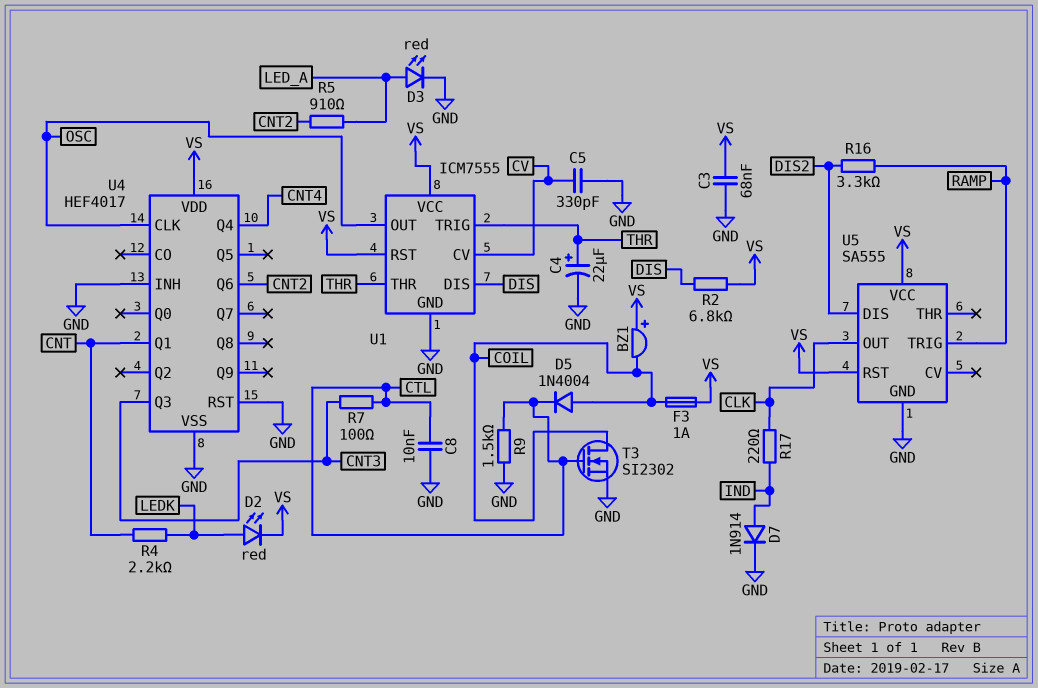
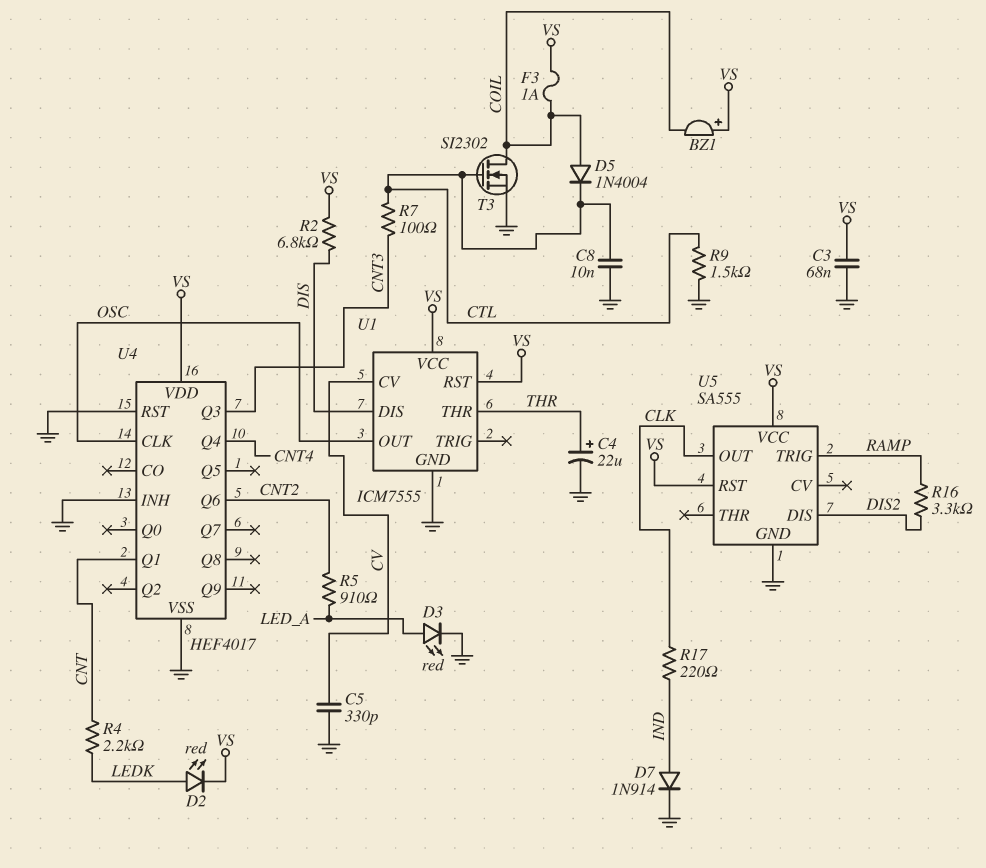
U1 pin TRIG: THR -> none

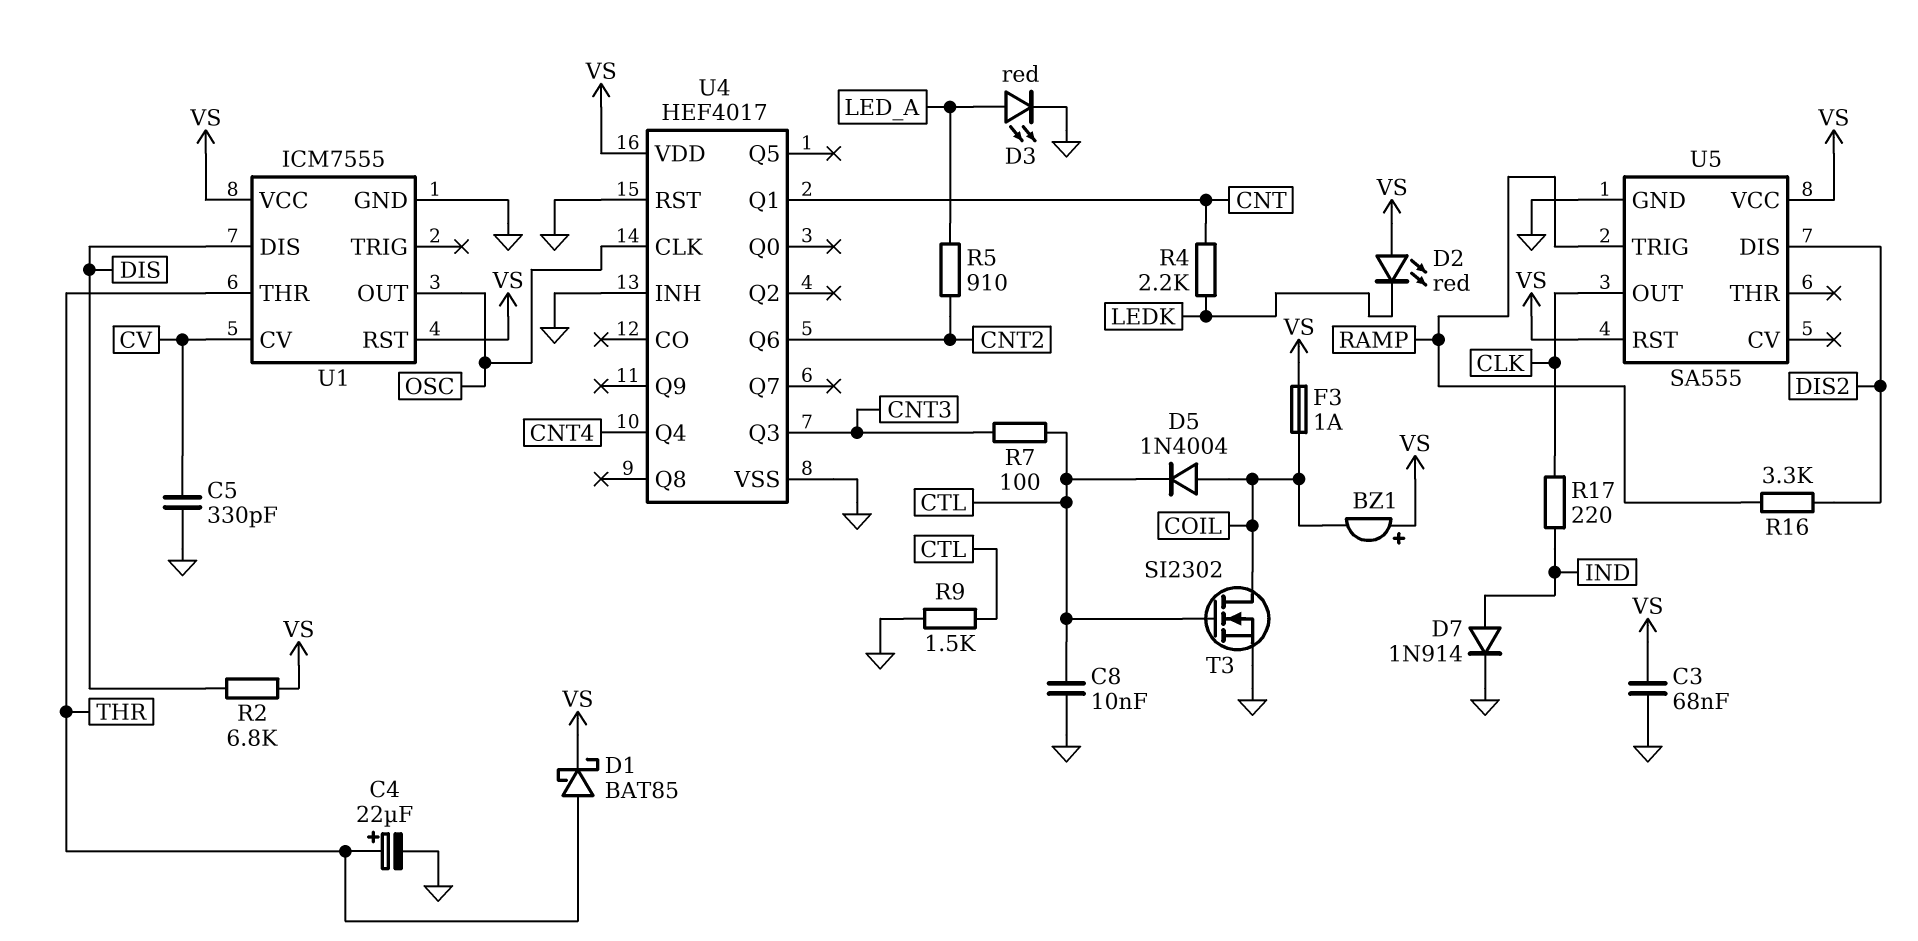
D1: none -> schottky BAT85 (A THR, K VS)
D2: LED red (A LEDK, K VS) -> LED red (A VS, K LEDK)

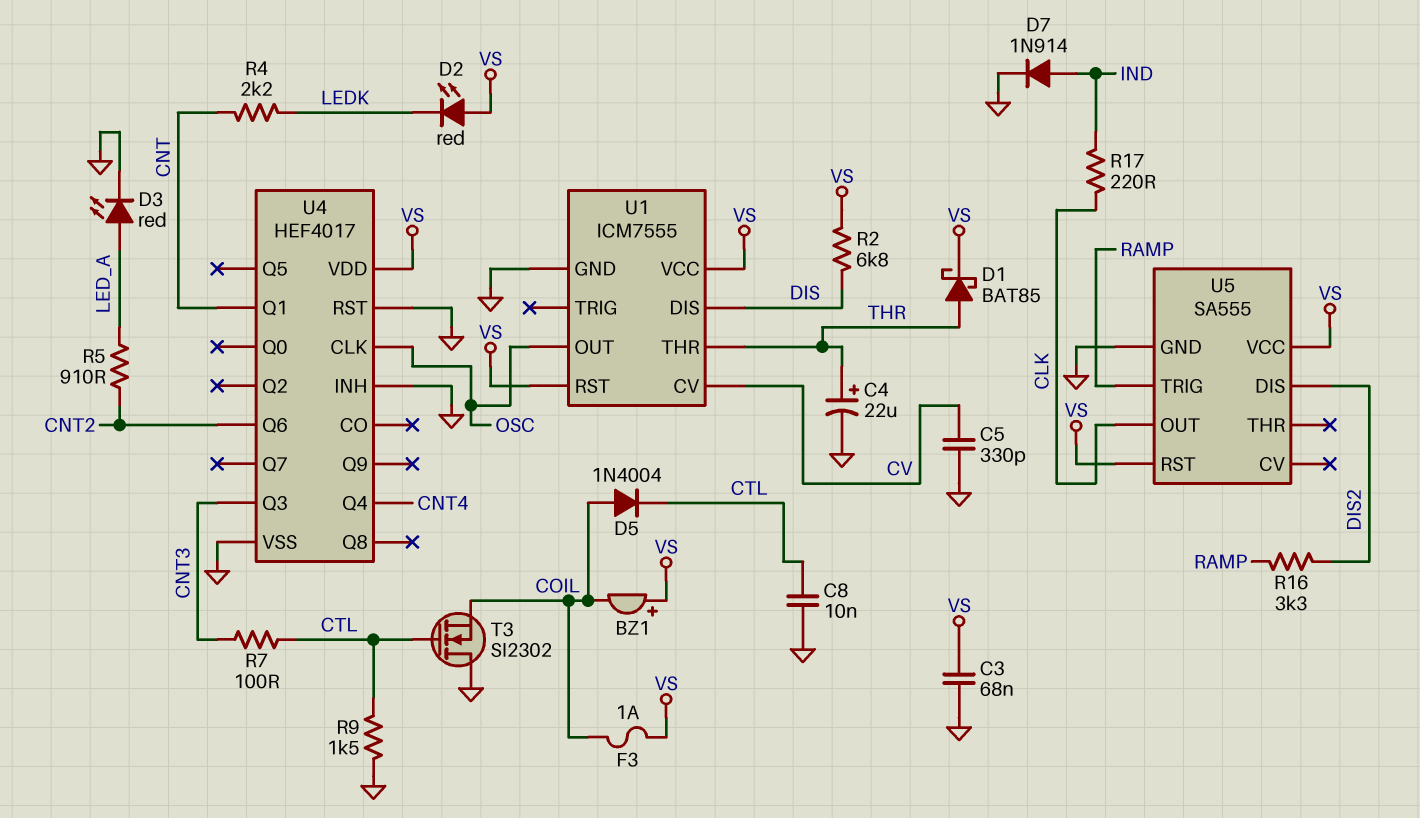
T3: NMOS SI2302 (G CTL, D COIL, S GND) -> NMOS SI2302 (G CTL, D GND, S COIL)

